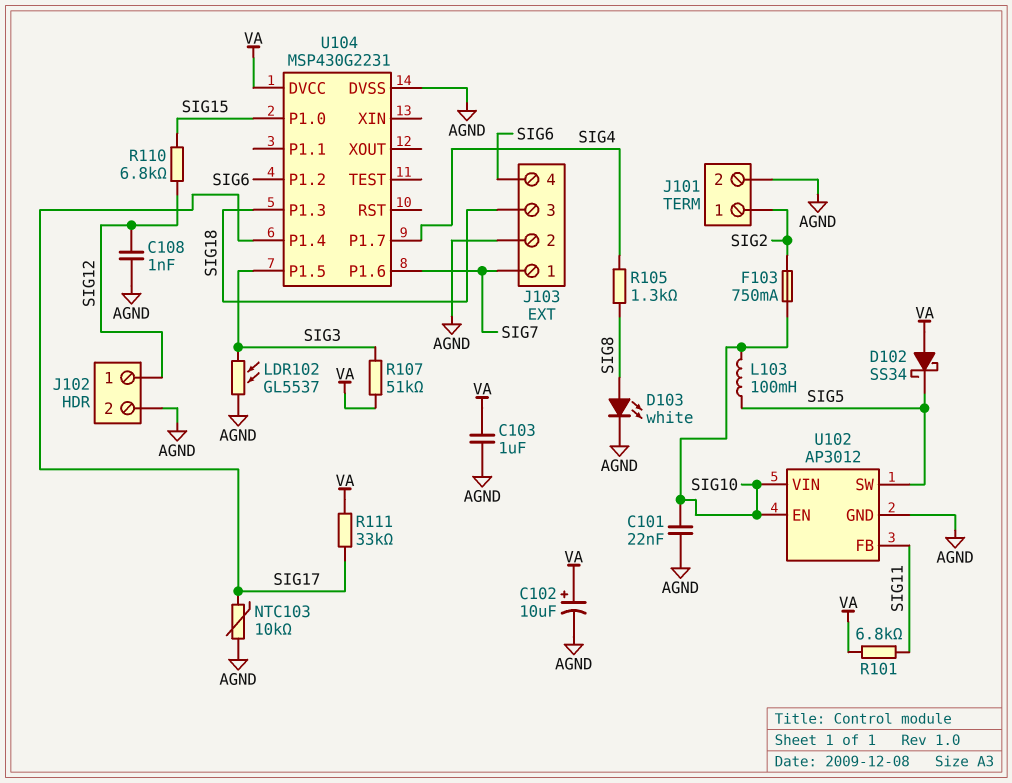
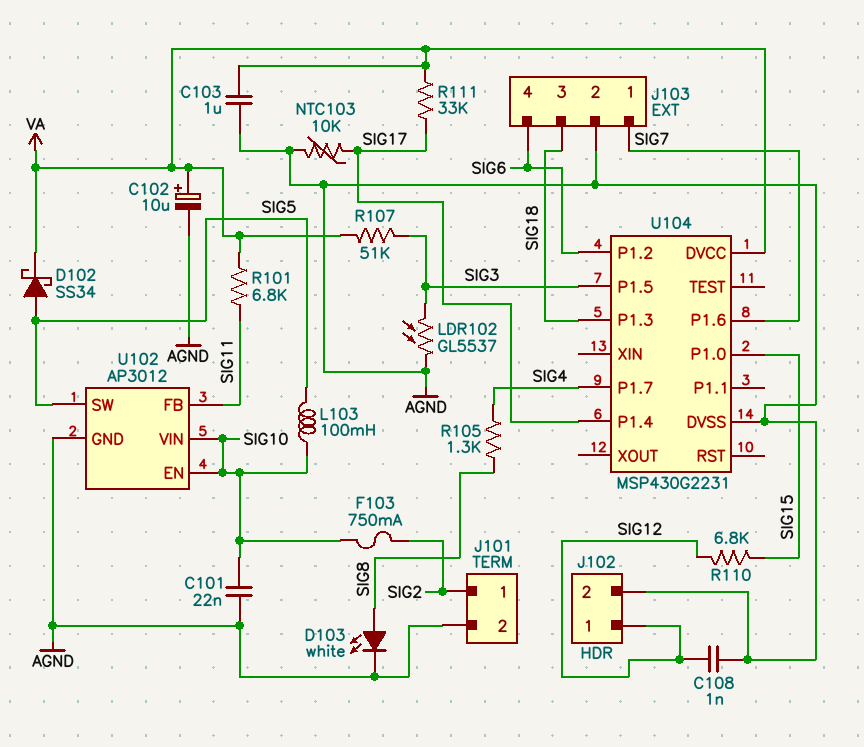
D102: schottky SS34 (A VA, K SIG5) -> schottky SS34 (A SIG5, K VA)

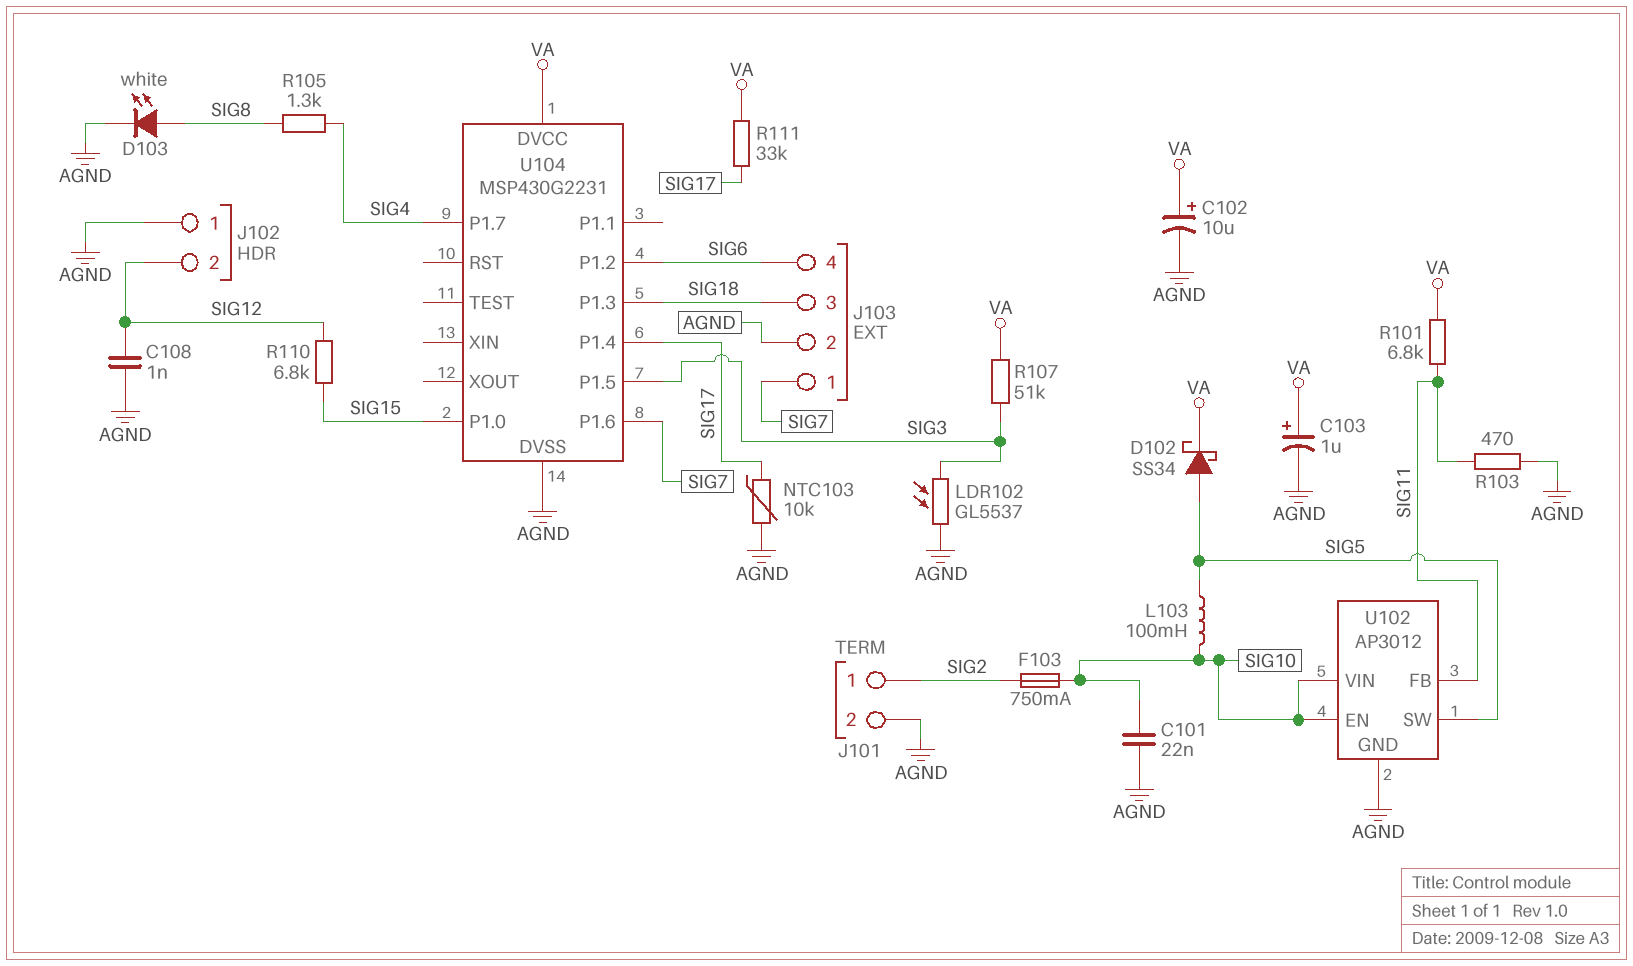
C103: 1uF (AGND, VA) -> 1uF (plus VA, minus AGND)
J102 pin 1: SIG12 -> AGND
J102 pin 2: AGND -> SIG12
R103: none -> 470 (AGND, SIG11)

